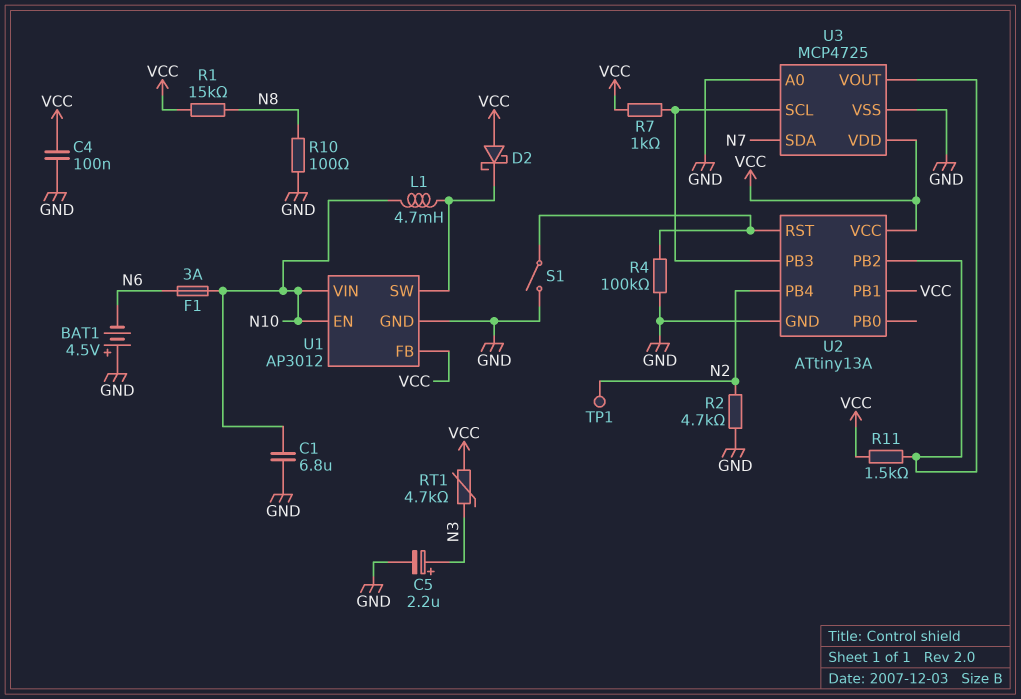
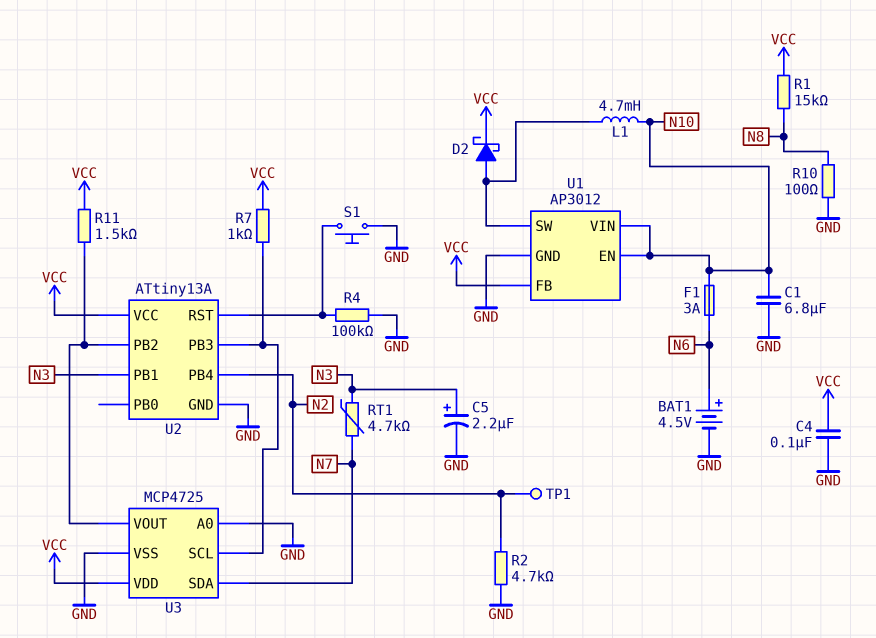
BAT1: 4.5V (plus GND, minus N6) -> 4.5V (plus N6, minus GND)
D2: schottky (A VCC, K U1/SW) -> schottky (A U1/SW, K VCC)
RT1: 4.7k (N3, VCC) -> 4.7k (N3, N7)
S1: switch (GND, U2/RST) -> button (GND, U2/RST)
U2 pin PB1: VCC -> N3

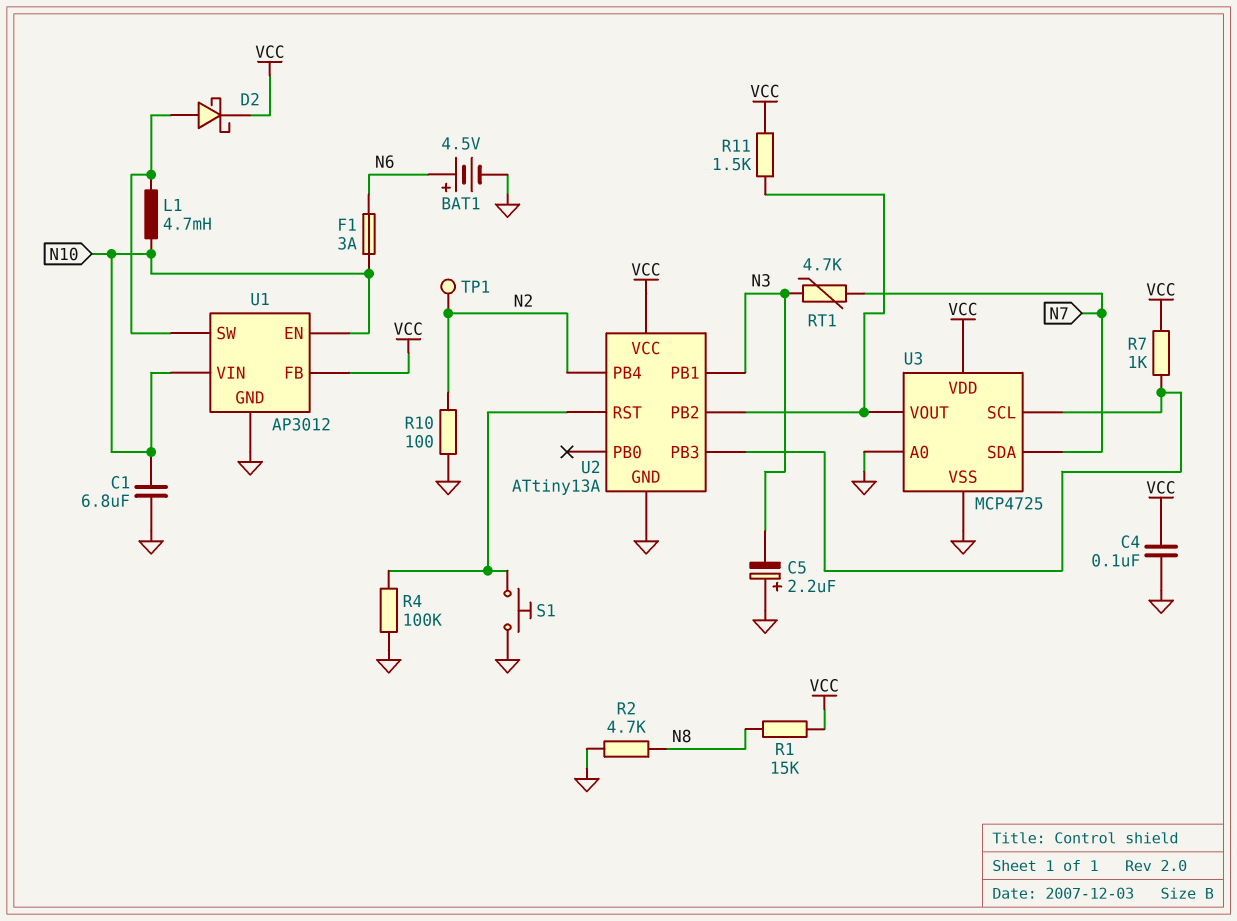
C5: 2.2uF (plus N3, minus GND) -> 2.2uF (plus GND, minus N3)
R2: 4.7k (GND, N2) -> 4.7k (GND, N8)
R10: 100 (GND, N8) -> 100 (GND, N2)

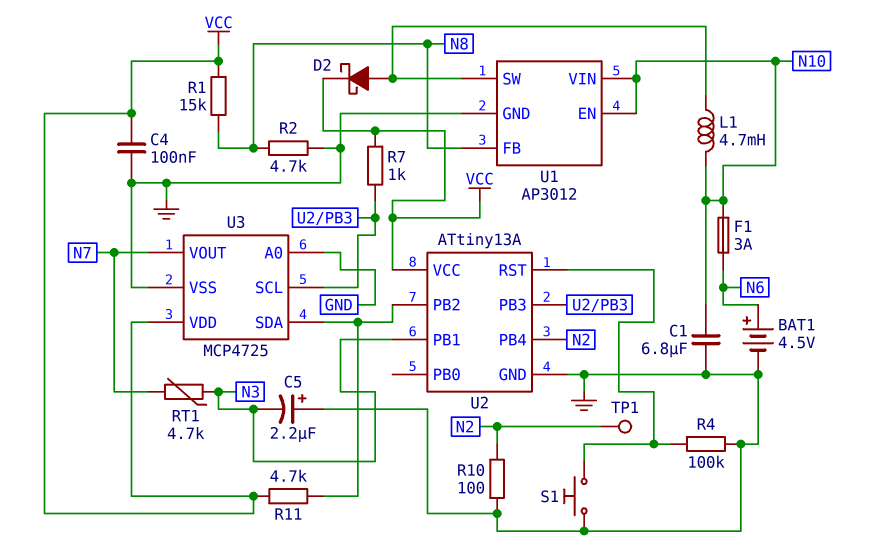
R11: 1.5k (U2/PB2, VCC) -> 4.7k (U2/PB2, VCC)
U1 pin FB: VCC -> N8
U3 pin SDA: N7 -> U2/PB2
U3 pin VOUT: U2/PB2 -> N7

